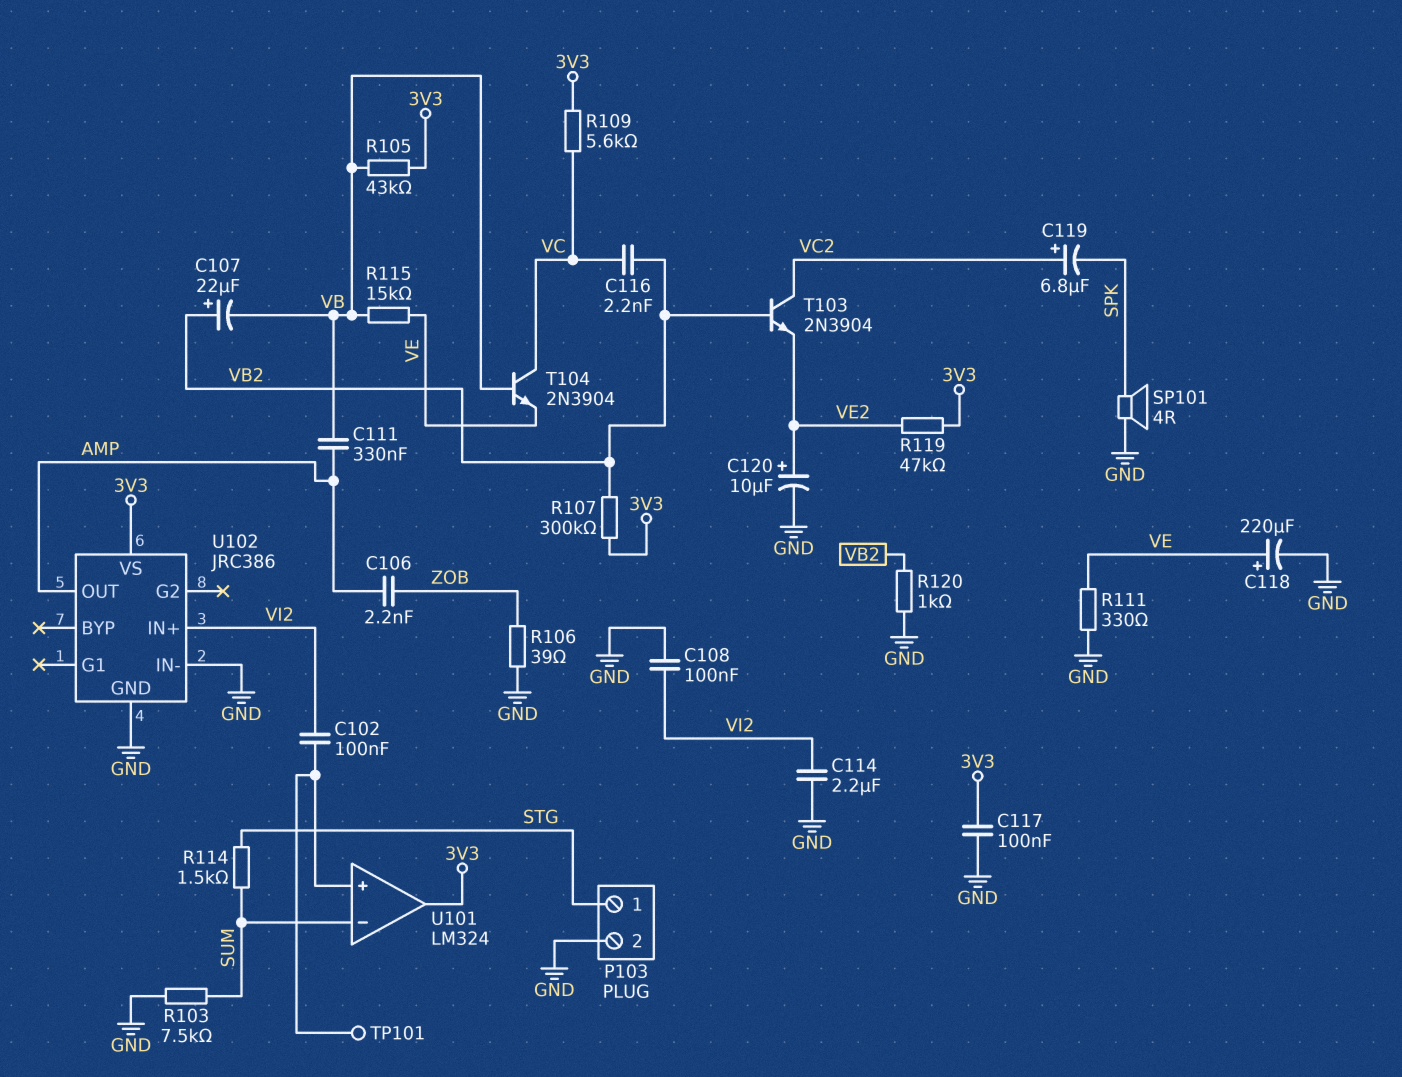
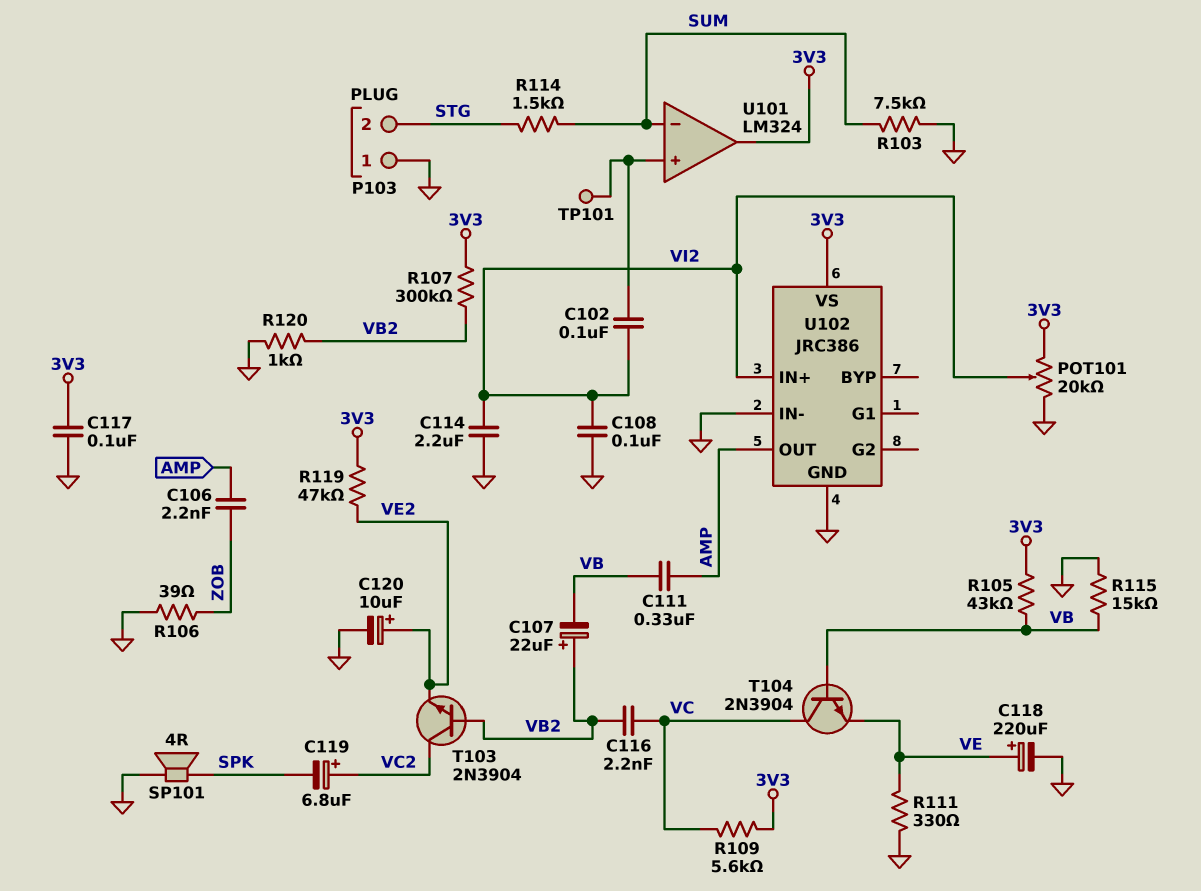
P103 pin 1: STG -> GND
P103 pin 2: GND -> STG
POT101: none -> 20k (3V3, GND, wiper VI2)
R115: 15k (VB, VE) -> 15k (GND, VB)

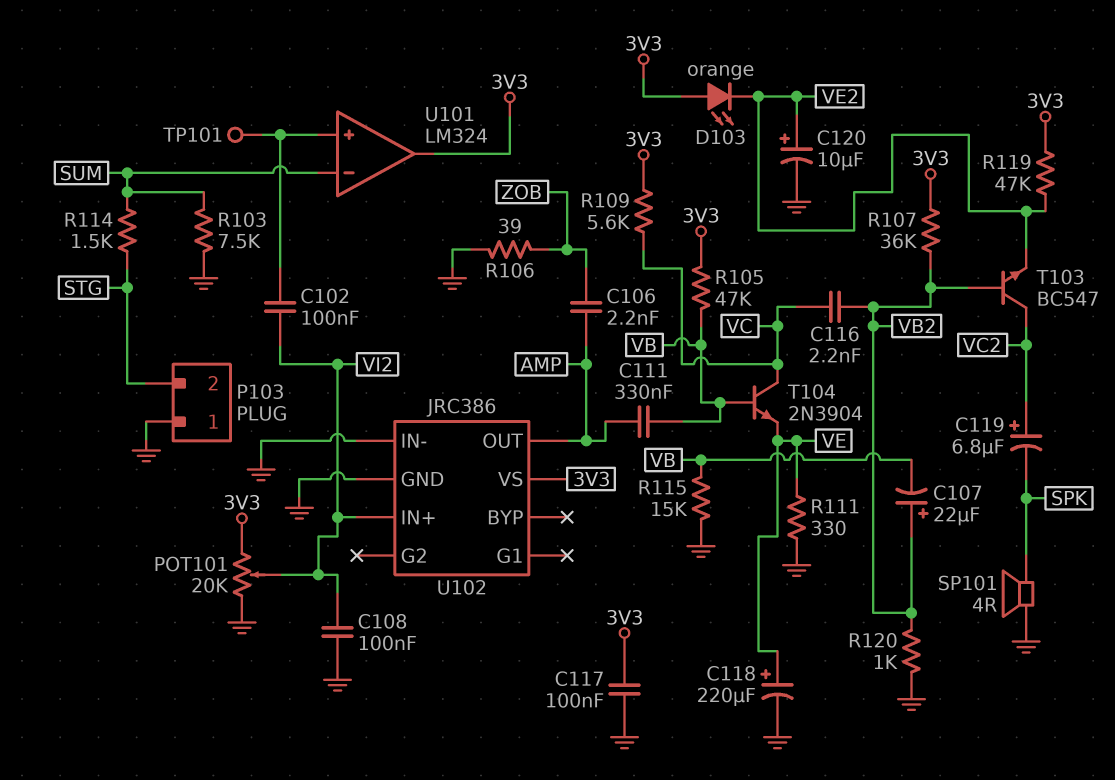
C114: 2.2uF (GND, VI2) -> none
D103: none -> LED orange (A 3V3, K VE2)
R105: 43k (3V3, VB) -> 47k (3V3, VB)
R107: 300k (3V3, VB2) -> 36k (3V3, VB2)
T103: NPN 2N3904 (B VB2, C VC2, E VE2) -> NPN BC547 (B VB2, C VC2, E VE2)

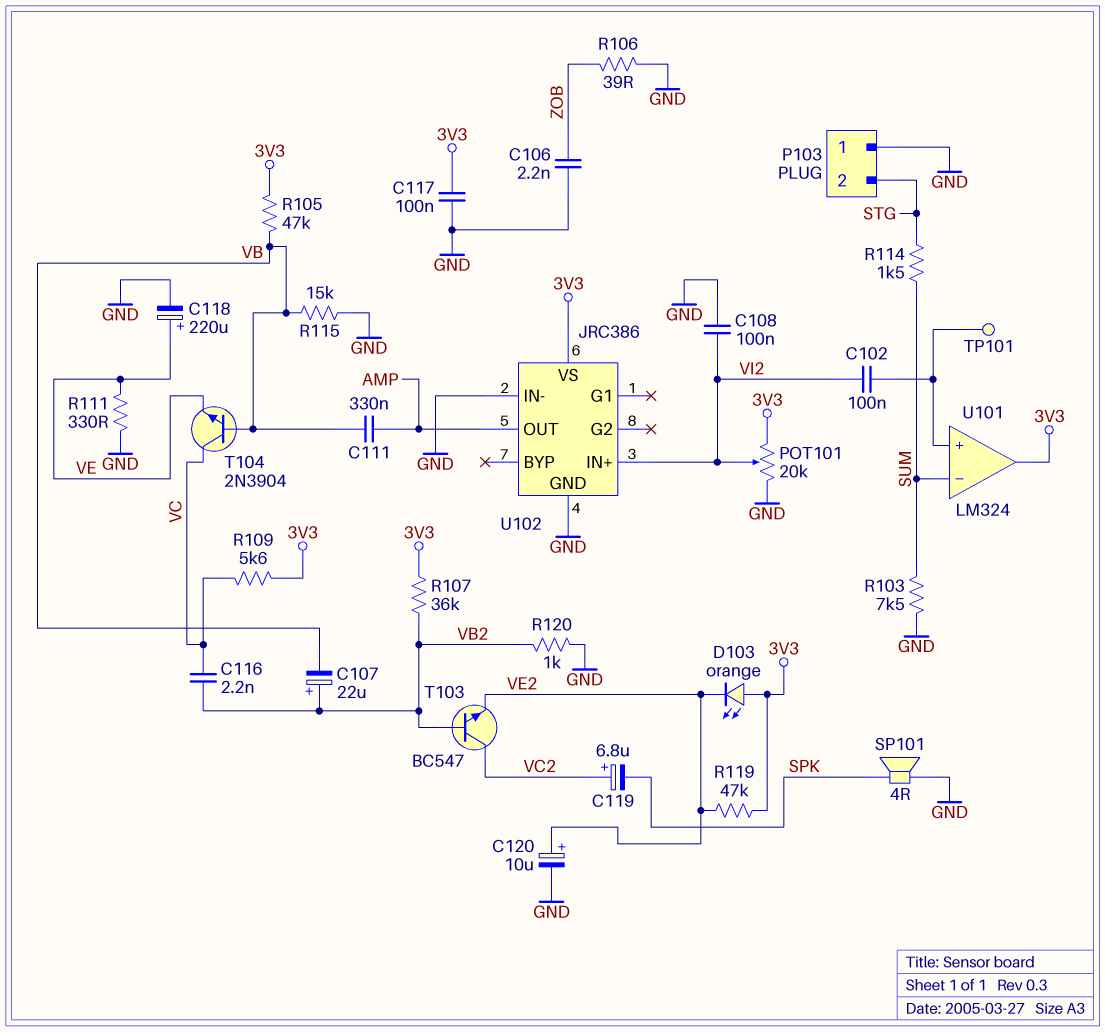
C106: 2.2nF (AMP, ZOB) -> 2.2nF (GND, ZOB)

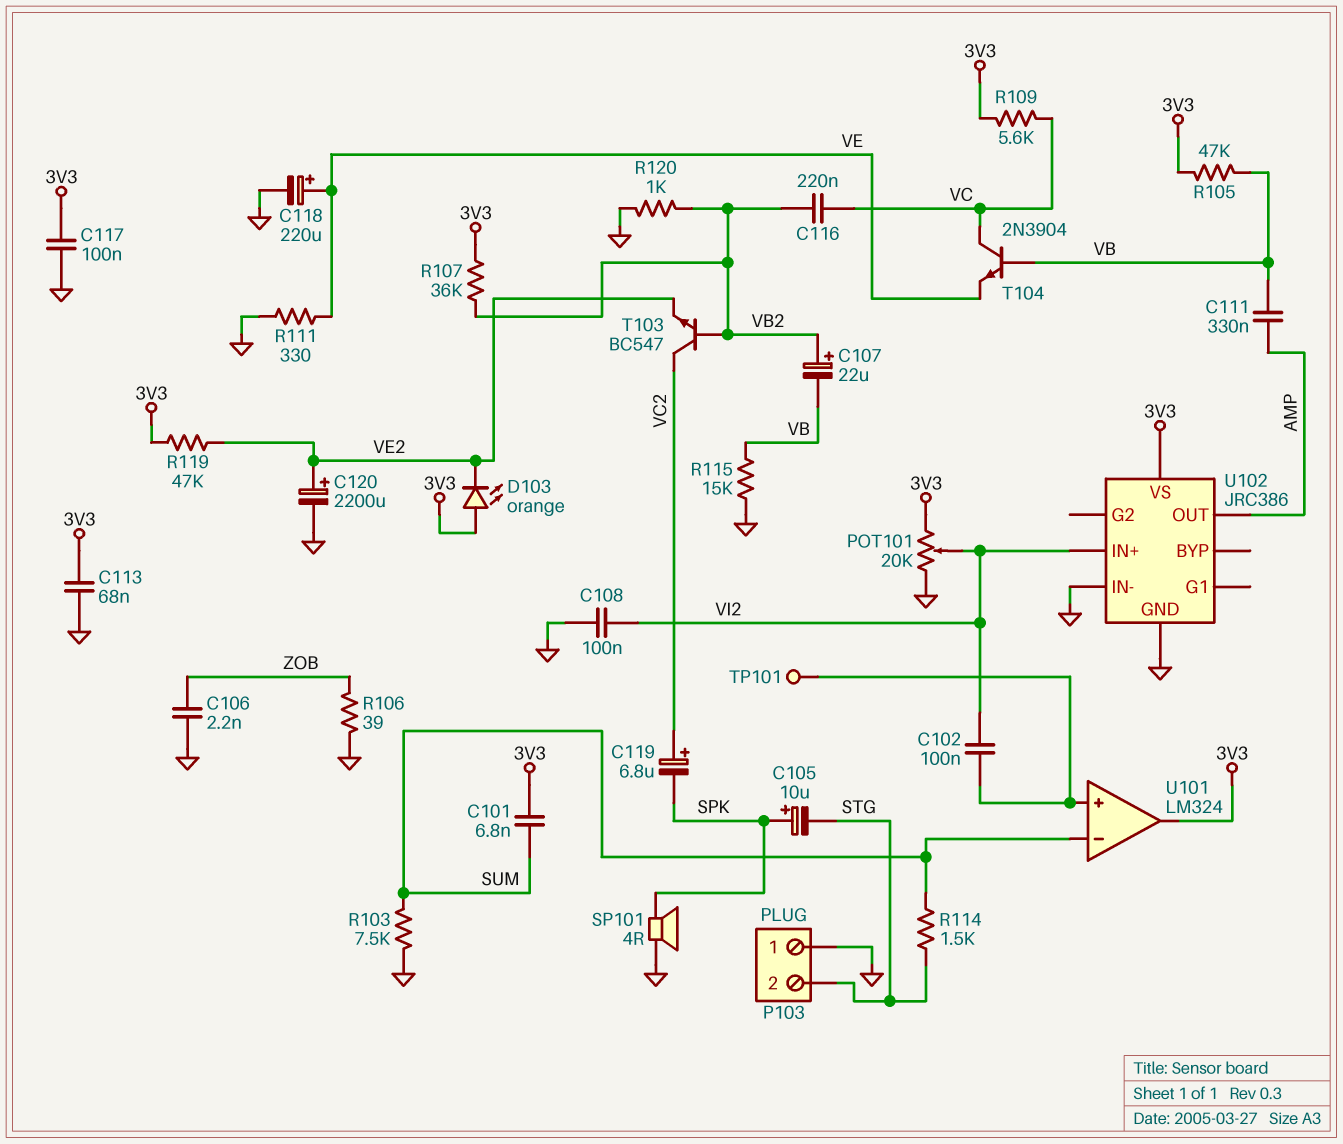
C101: none -> 6.8nF (3V3, SUM)
C105: none -> 10uF (plus SPK, minus STG)
C113: none -> 68nF (3V3, GND)
C116: 2.2nF (VB2, VC) -> 220nF (VB2, VC)
C120: 10uF (plus VE2, minus GND) -> 2200uF (plus VE2, minus GND)

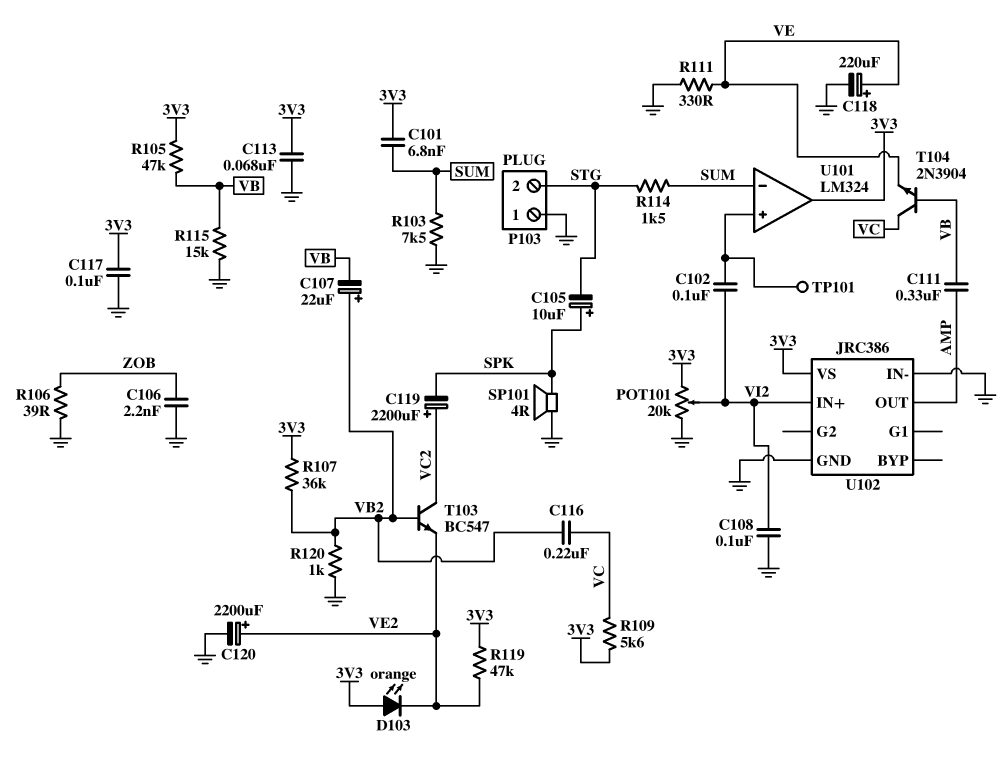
C119: 6.8uF (plus VC2, minus SPK) -> 2200uF (plus VC2, minus SPK)

